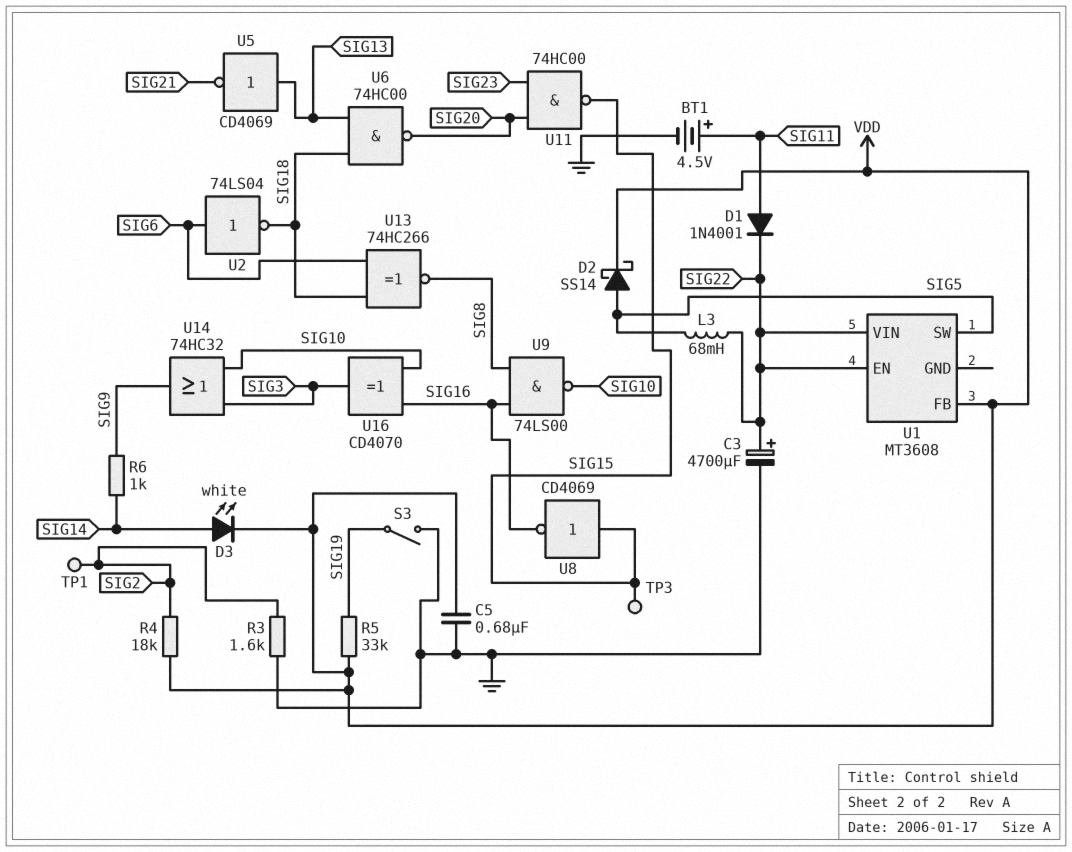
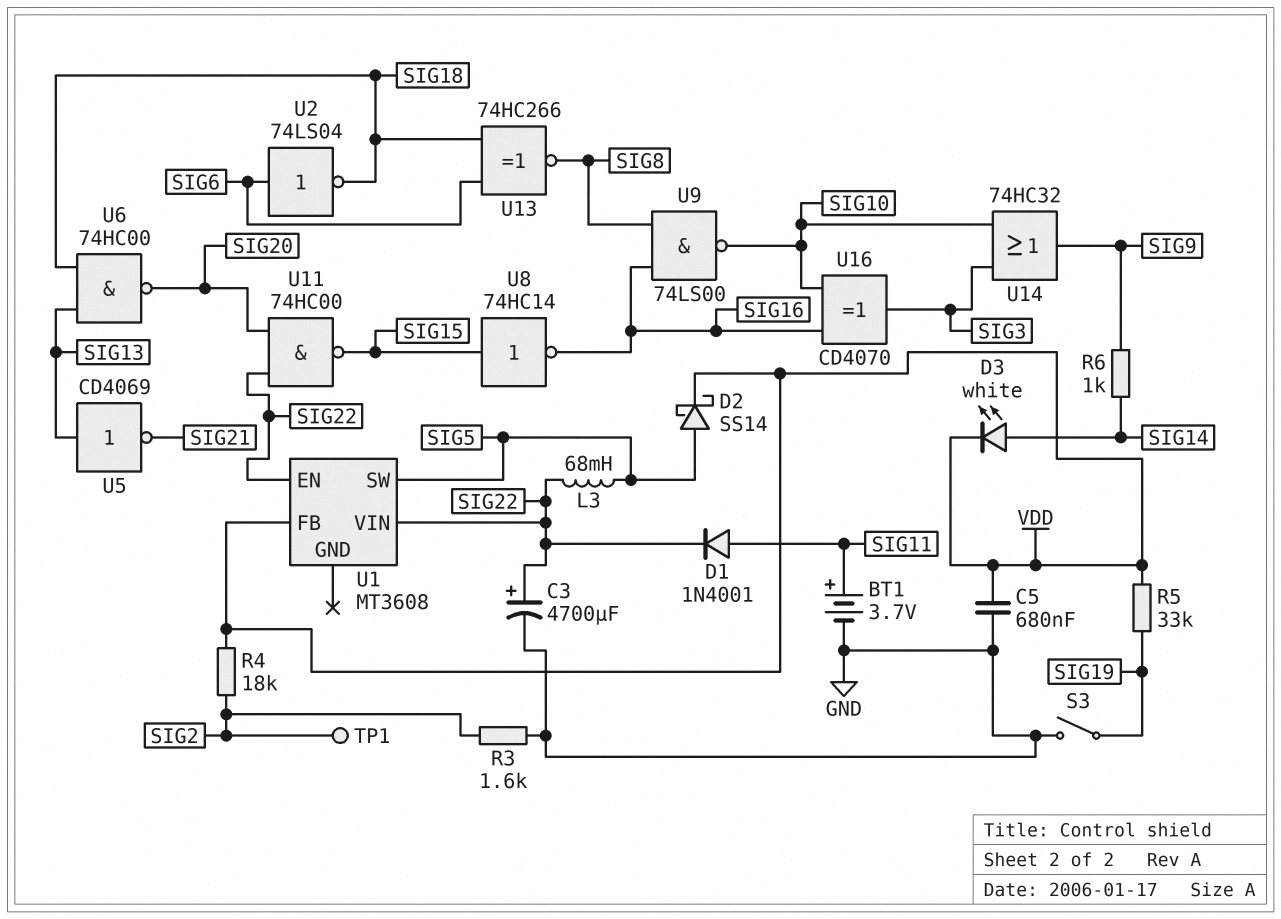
BT1: 4.5V (plus SIG11, minus GND) -> 3.7V (plus SIG11, minus GND)
TP3: test point (SIG15) -> none
U8: NOT CD4069 (in SIG15, out SIG16) -> NOT 74HC14 (in SIG15, out SIG16)
U11: NAND 74HC00 (in SIG20, in SIG23, out SIG15) -> NAND 74HC00 (in SIG20, in SIG22, out SIG15)

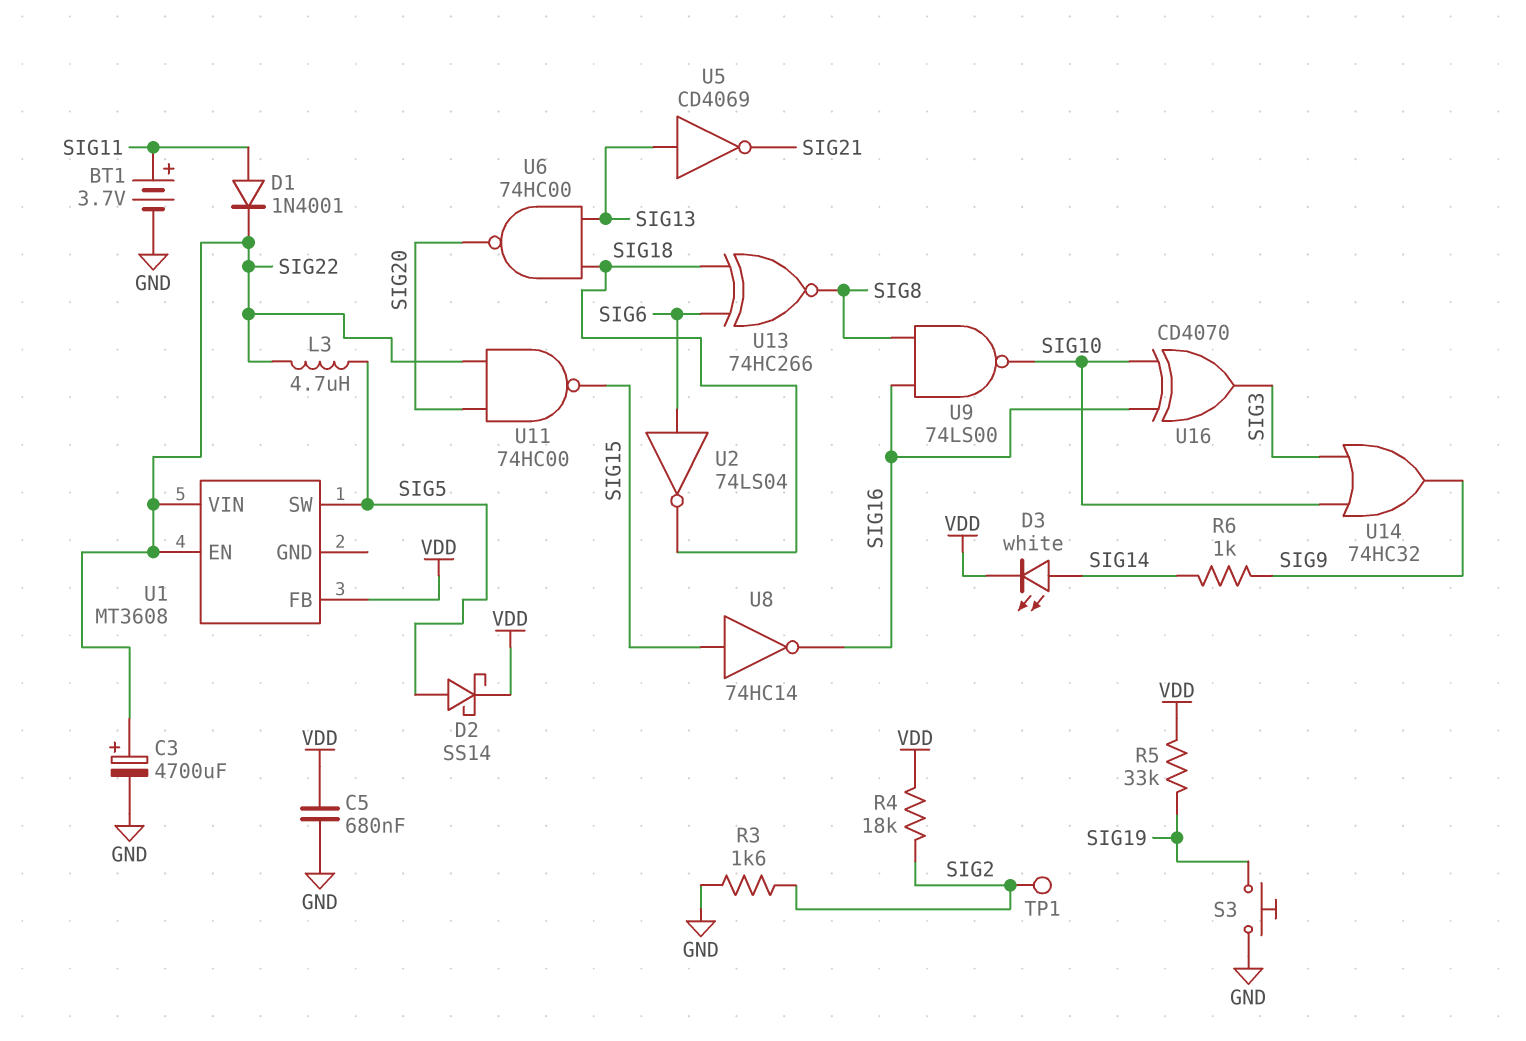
L3: 68mH (SIG5, SIG22) -> 4.7uH (SIG5, SIG22)
S3: switch (GND, SIG19) -> button (GND, SIG19)

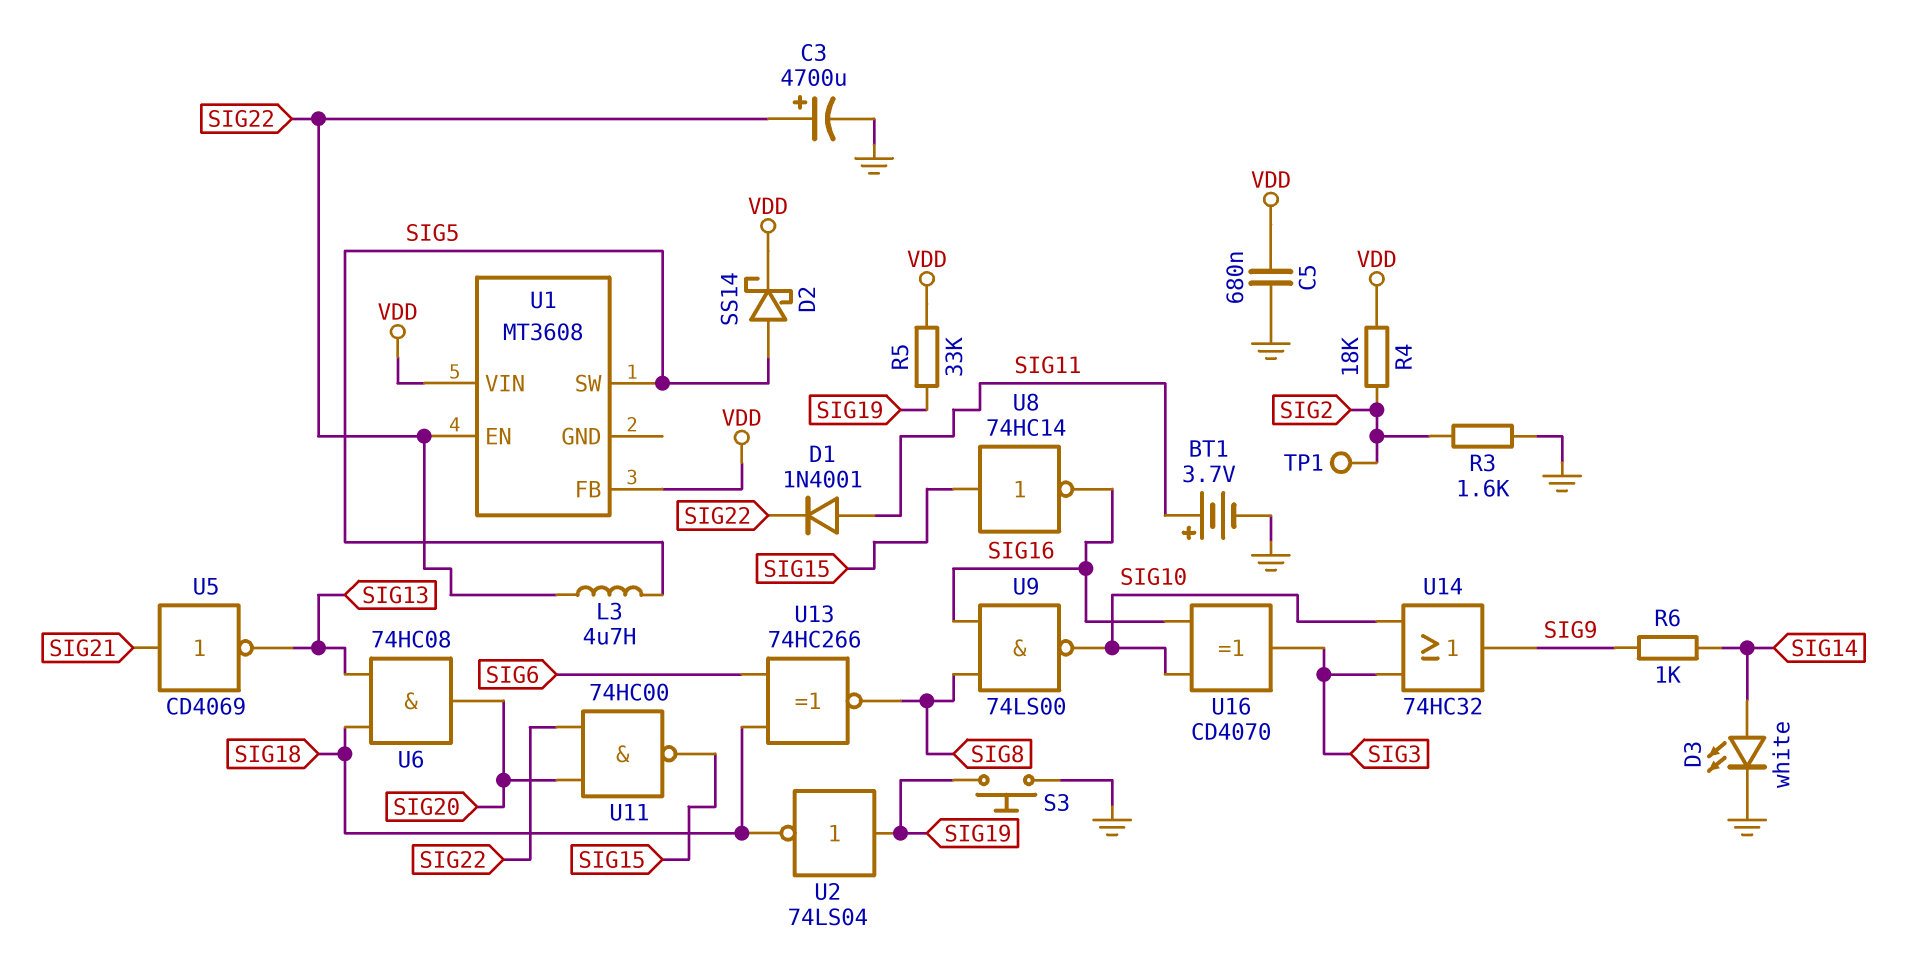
D3: LED white (A SIG14, K VDD) -> LED white (A SIG14, K GND)
U1 pin VIN: SIG22 -> VDD
U2: NOT 74LS04 (in SIG6, out SIG18) -> NOT 74LS04 (in SIG19, out SIG18)
U5: NOT CD4069 (in SIG13, out SIG21) -> NOT CD4069 (in SIG21, out SIG13)
U6: NAND 74HC00 (in SIG13, in SIG18, out SIG20) -> AND 74HC08 (in SIG13, in SIG18, out SIG20)

